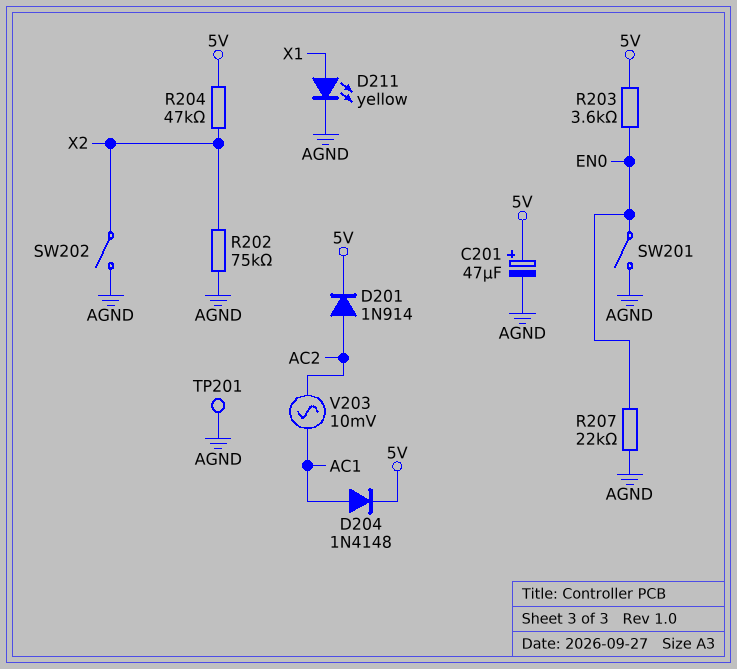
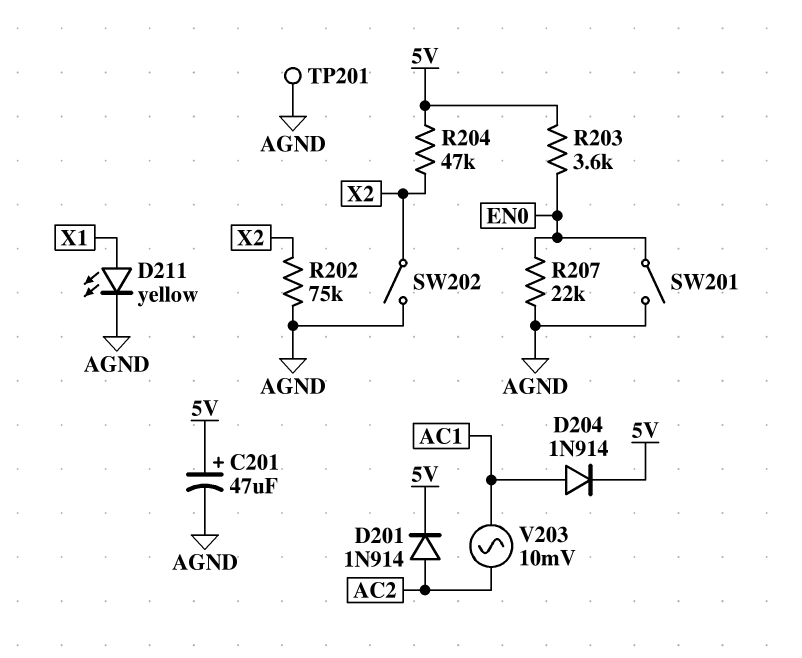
D204: diode 1N4148 (A AC1, K 5V) -> diode 1N914 (A AC1, K 5V)

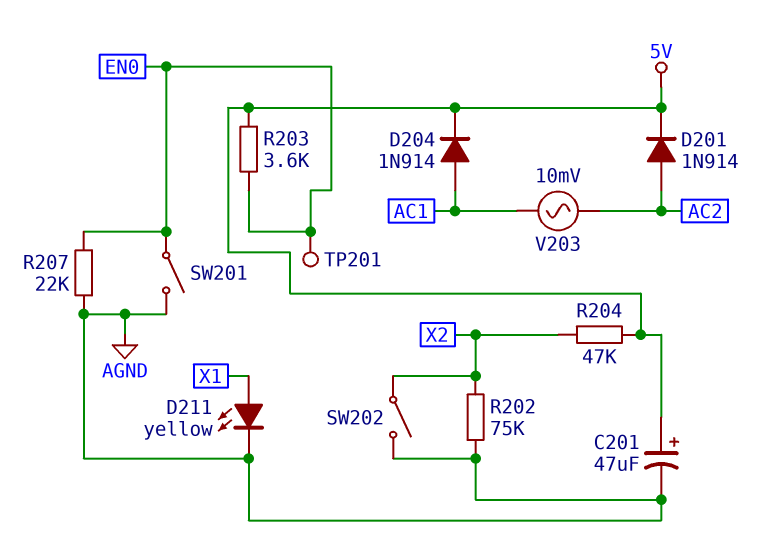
TP201: test point (AGND) -> test point (EN0)

